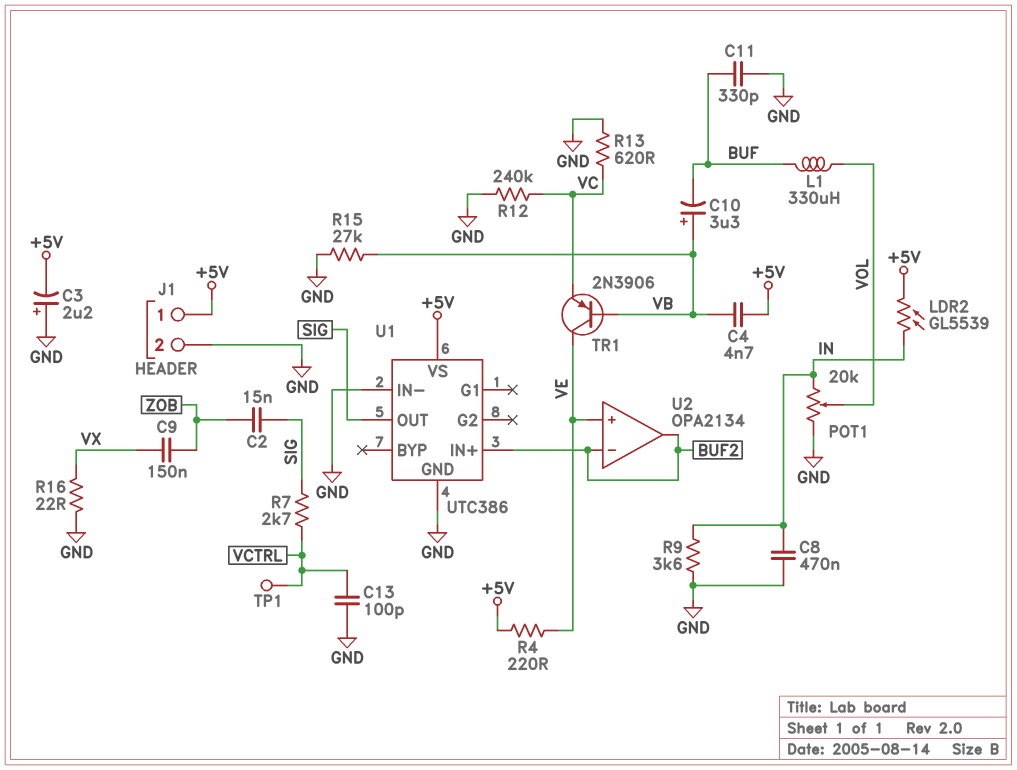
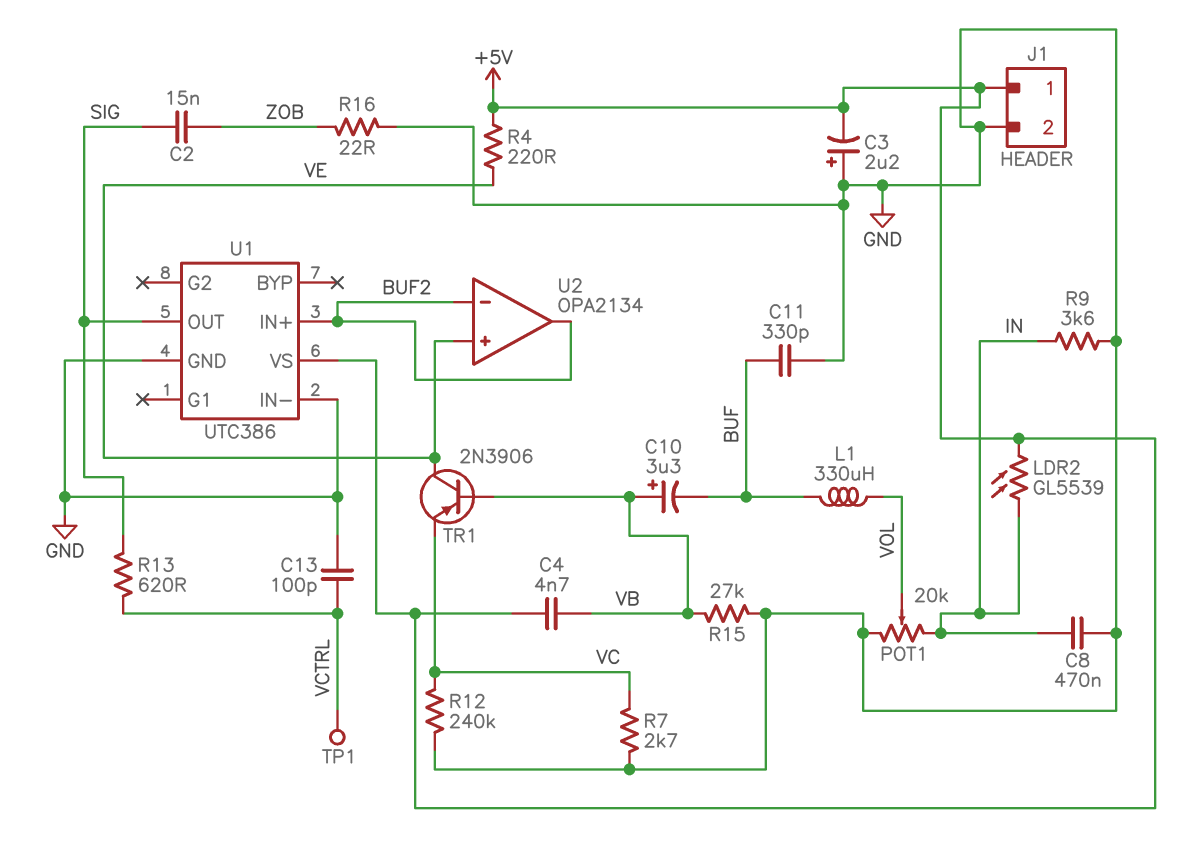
C9: 150nF (VX, ZOB) -> none
R7: 2.7k (SIG, VCTRL) -> 2.7k (GND, VC)
R13: 620 (GND, VC) -> 620 (SIG, VCTRL)
R16: 22 (GND, VX) -> 22 (GND, ZOB)

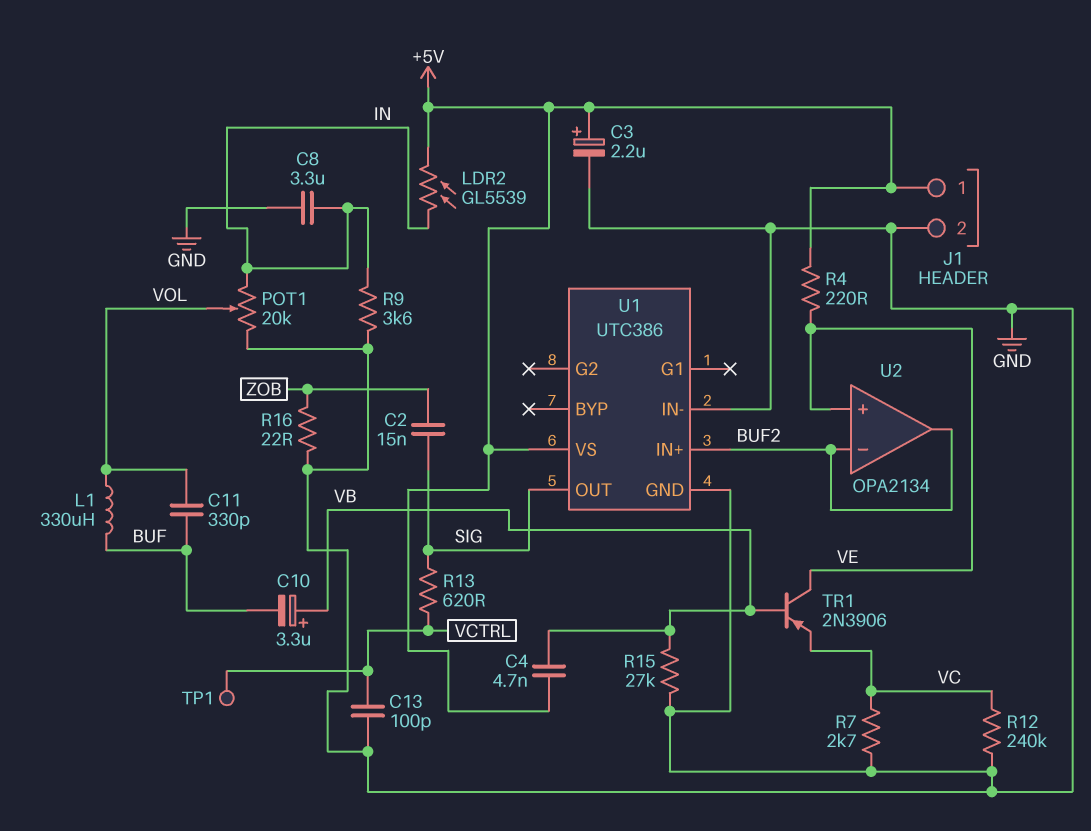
C3: 2.2uF (plus GND, minus +5V) -> 2.2uF (plus +5V, minus GND)
C8: 470nF (GND, IN) -> 3.3uF (GND, IN)
C11: 330pF (BUF, GND) -> 330pF (BUF, VOL)

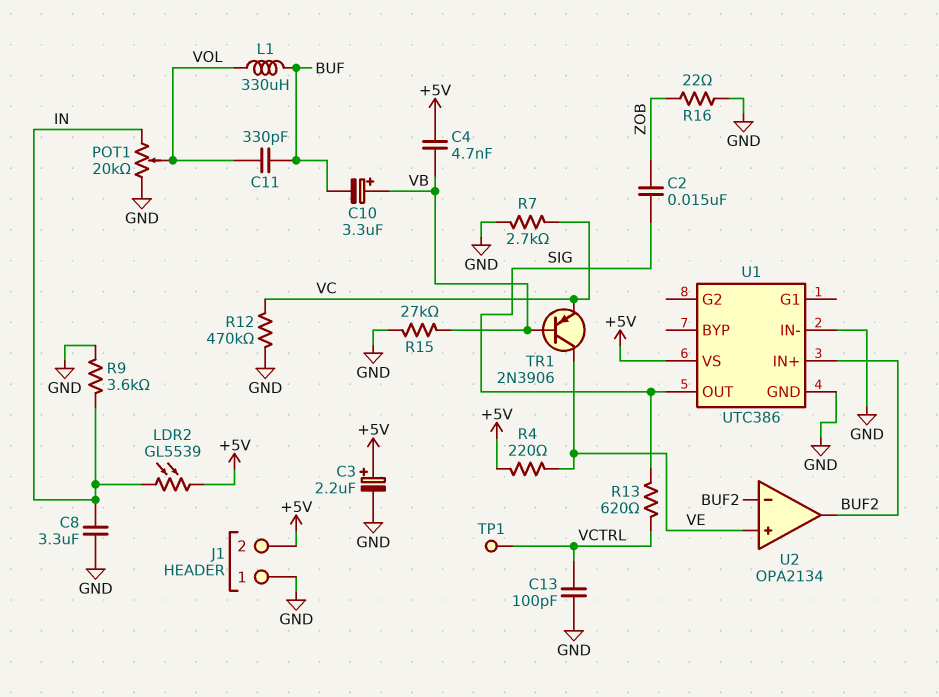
J1 pin 1: +5V -> GND
J1 pin 2: GND -> +5V
R12: 240k (GND, VC) -> 470k (GND, VC)

